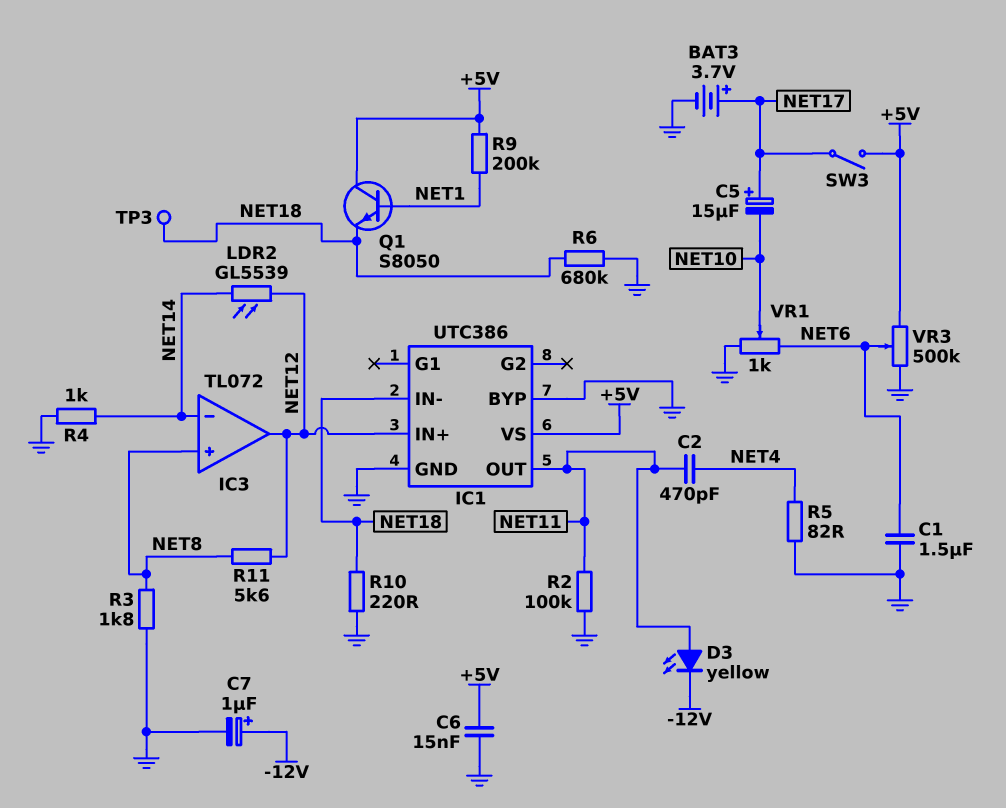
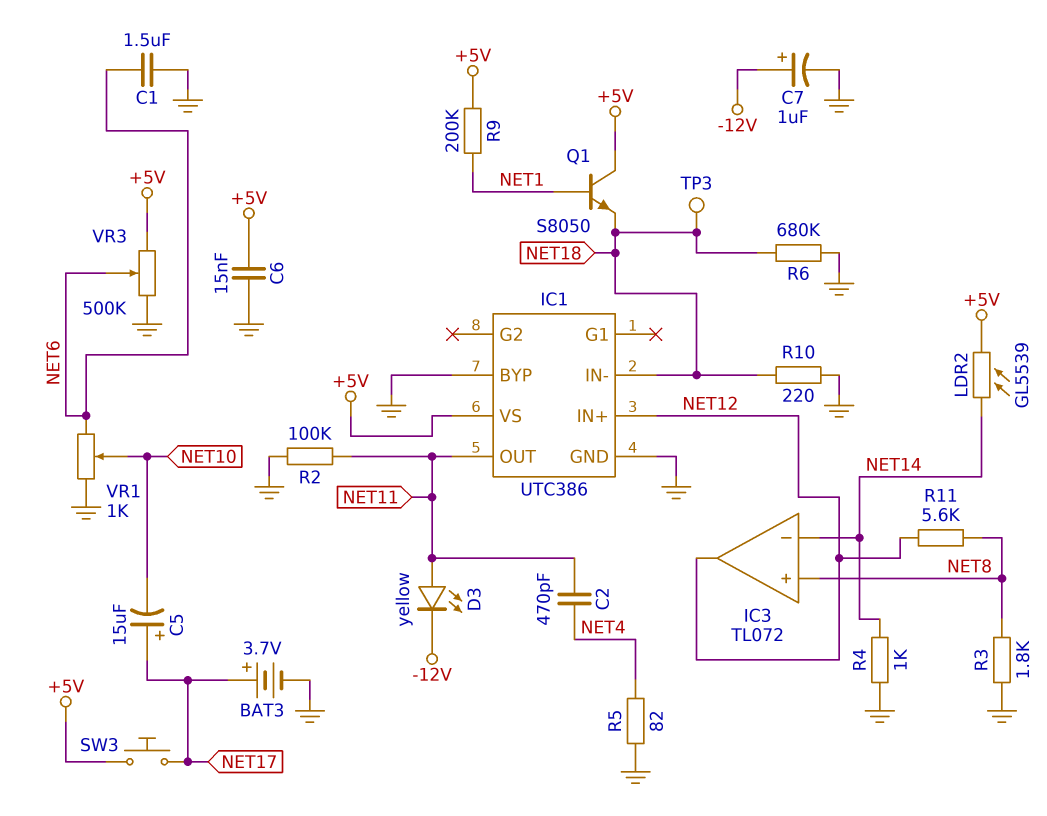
LDR2: GL5539 (NET12, NET14) -> GL5539 (+5V, NET14)
SW3: switch (+5V, NET17) -> button (+5V, NET17)

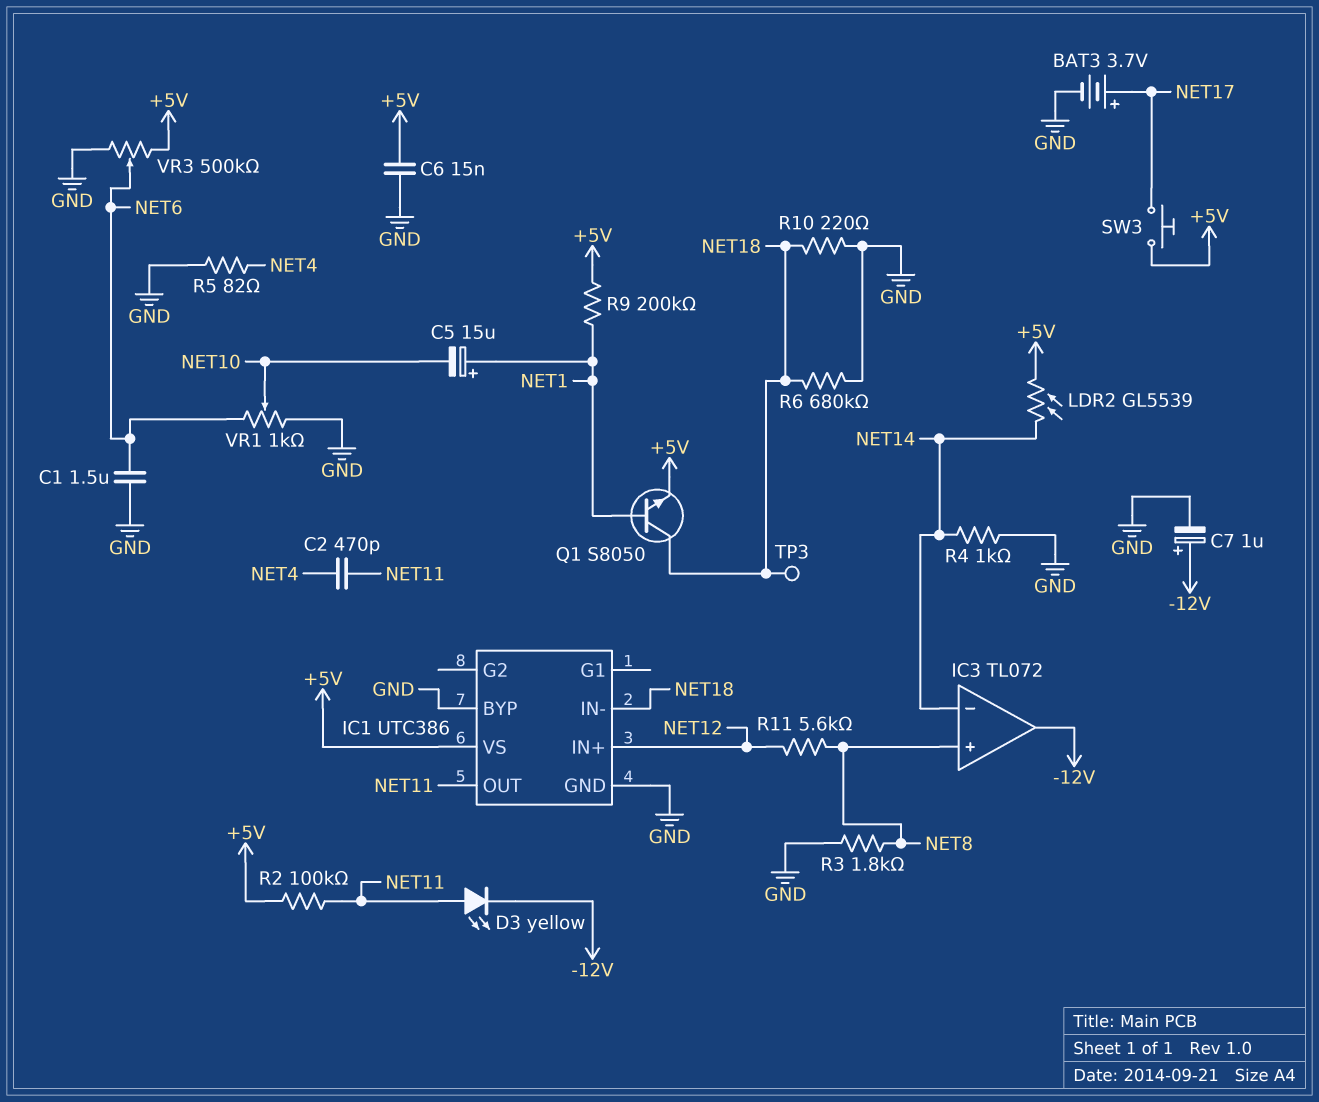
C5: 15uF (plus NET17, minus NET10) -> 15uF (plus NET1, minus NET10)
IC3 pin out: NET12 -> -12V
Q1: NPN S8050 (B NET1, C +5V, E NET18) -> NPN S8050 (B NET1, C NET18, E +5V)
R2: 100k (GND, NET11) -> 100k (+5V, NET11)

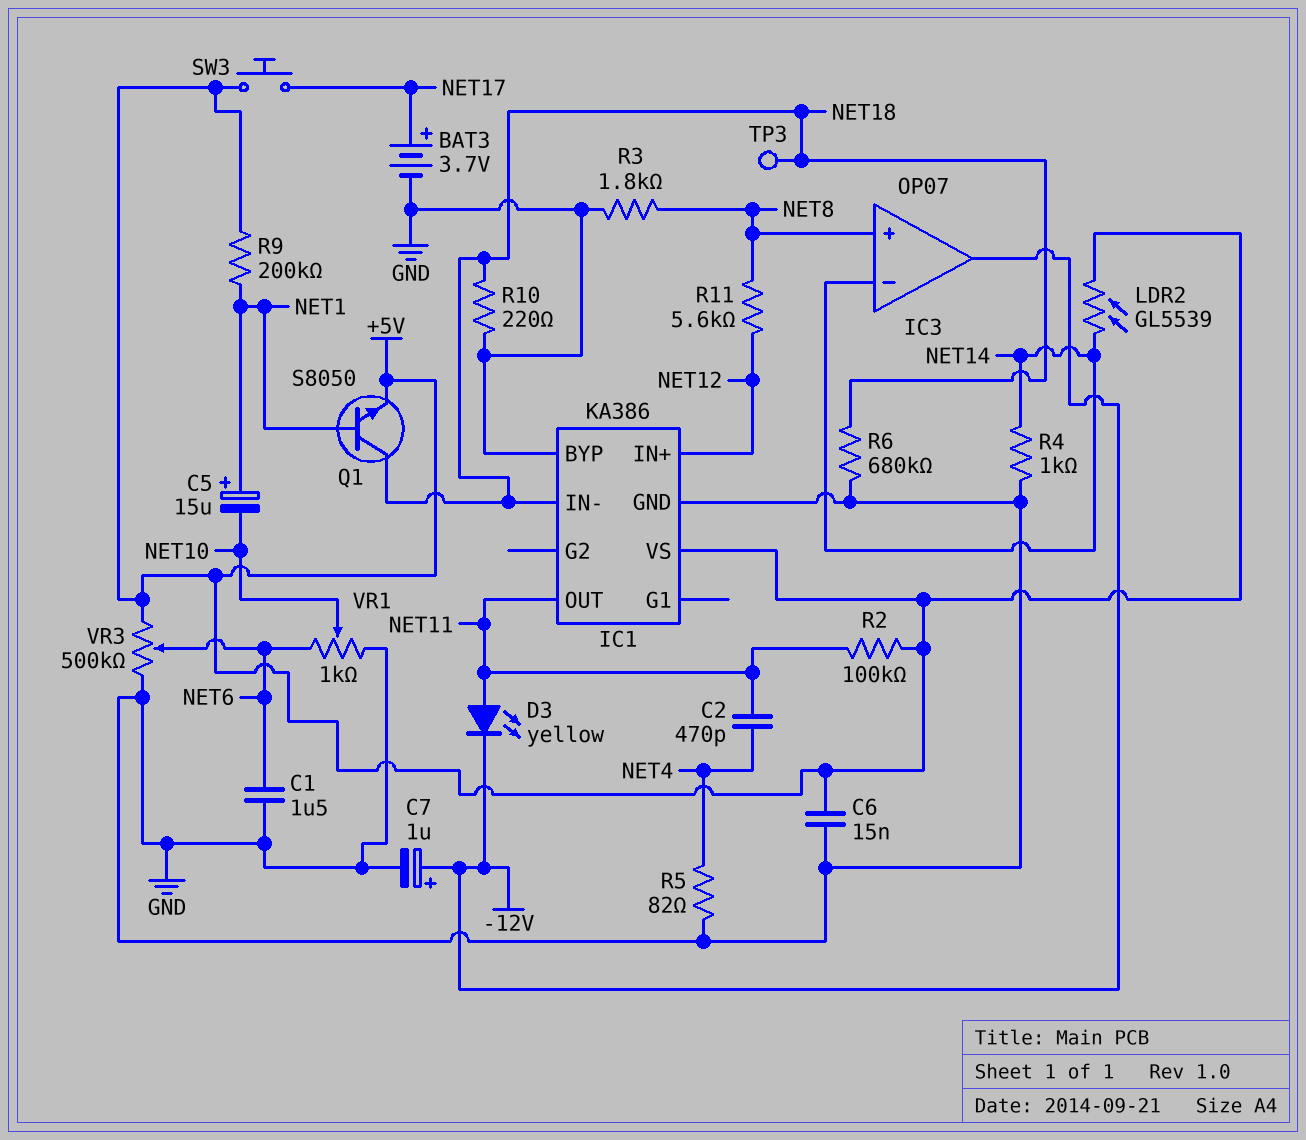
IC1: UTC386 -> KA386
IC3: TL072 -> OP07

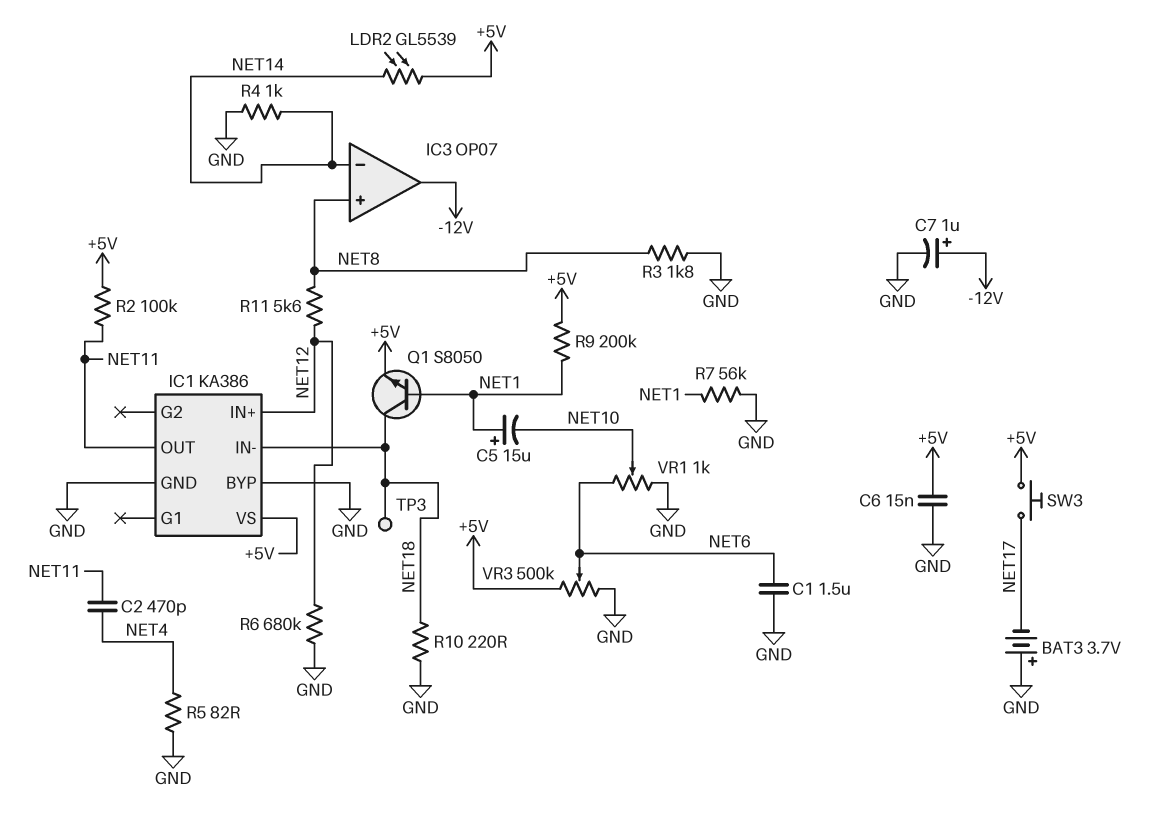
BAT3: 3.7V (plus NET17, minus GND) -> 3.7V (plus GND, minus NET17)
D3: LED yellow (A NET11, K -12V) -> none
R6: 680k (GND, NET18) -> 680k (GND, NET12)
R7: none -> 56k (GND, NET1)

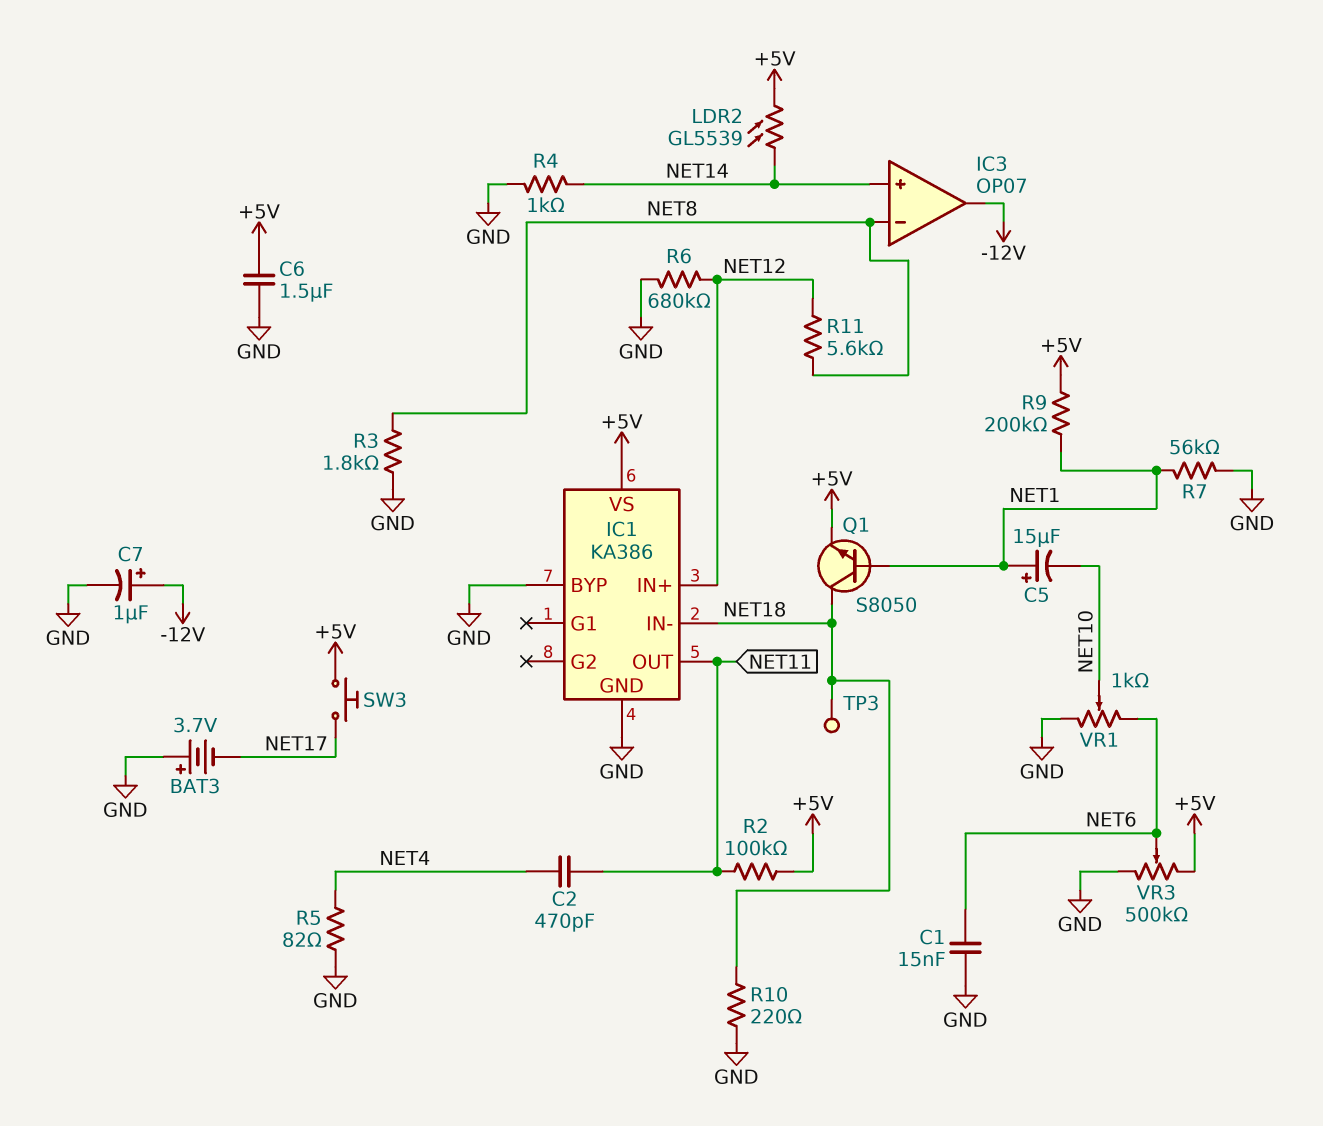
C1: 1.5uF (GND, NET6) -> 15nF (GND, NET6)
C6: 15nF (+5V, GND) -> 1.5uF (+5V, GND)
IC3 pin in+: NET8 -> NET14
IC3 pin in-: NET14 -> NET8

